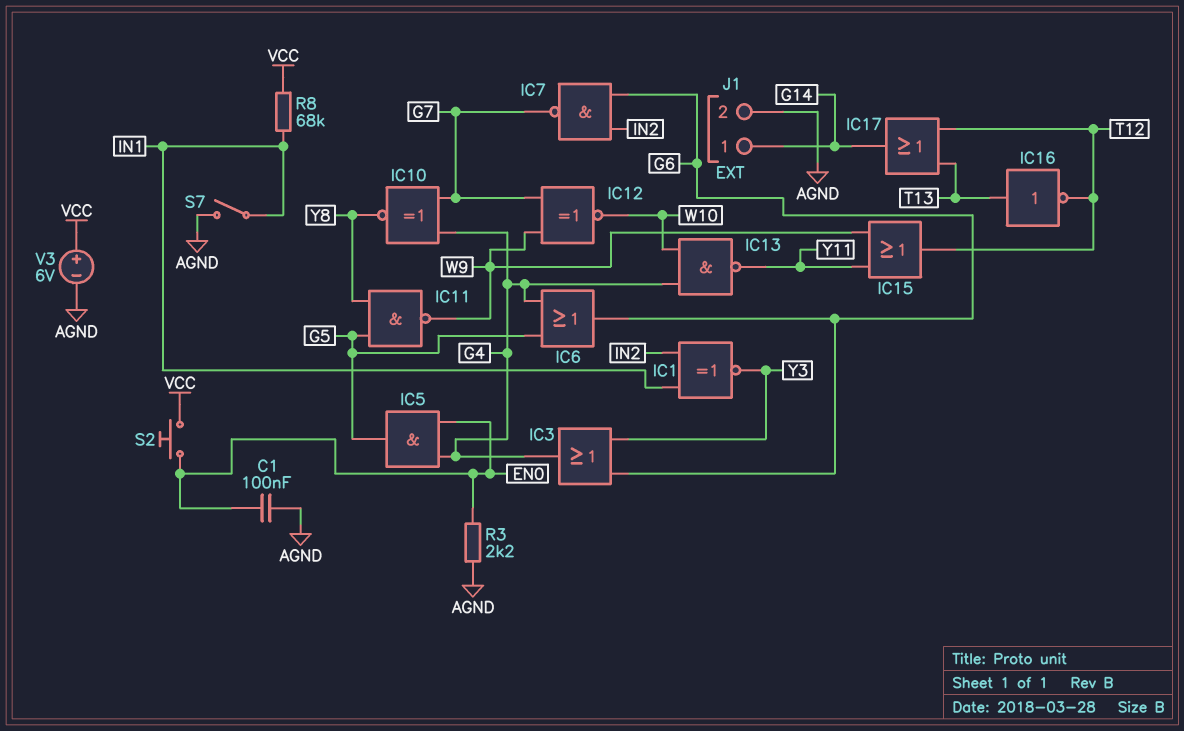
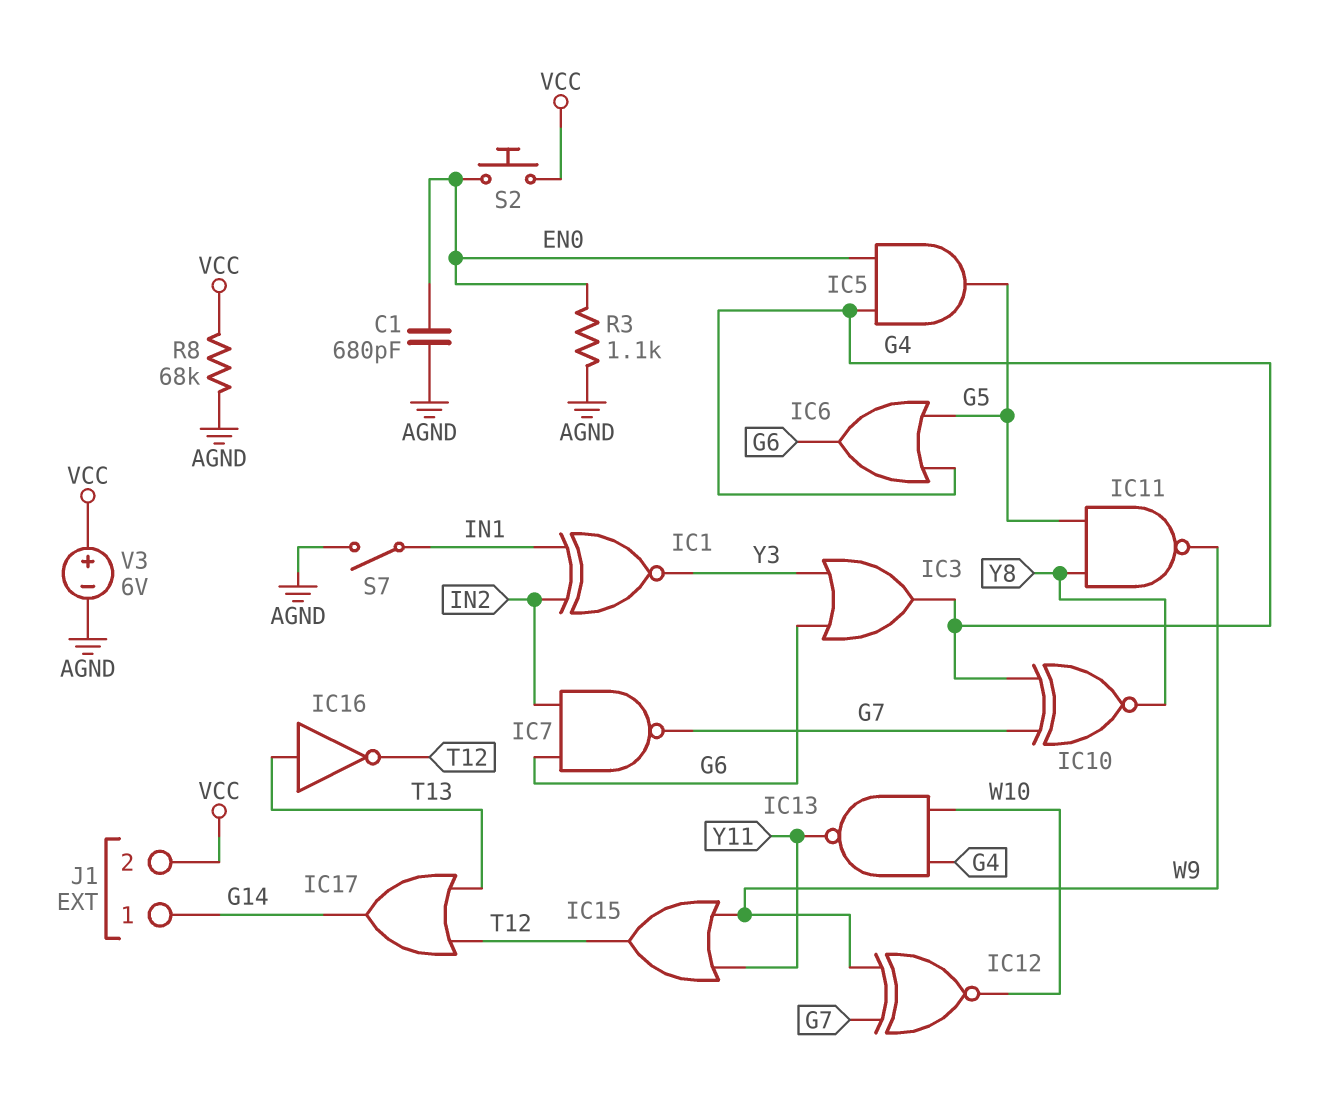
C1: 100nF (AGND, EN0) -> 680pF (AGND, EN0)
J1 pin 2: AGND -> VCC
R3: 2.2k (AGND, EN0) -> 1.1k (AGND, EN0)
R8: 68k (IN1, VCC) -> 68k (AGND, VCC)

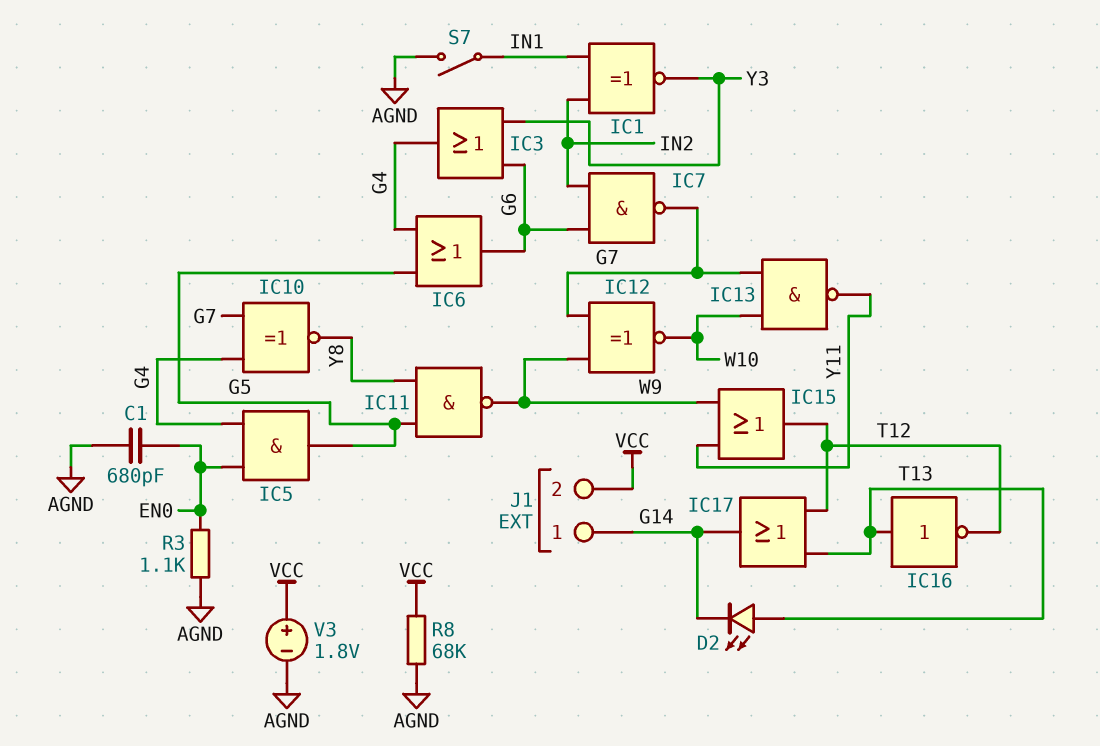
D2: none -> LED (A T13, K G14)
IC13: NAND (in G4, in W10, out Y11) -> NAND (in G7, in W10, out Y11)
S2: button (EN0, VCC) -> none
V3: 6V (plus VCC, minus AGND) -> 1.8V (plus VCC, minus AGND)

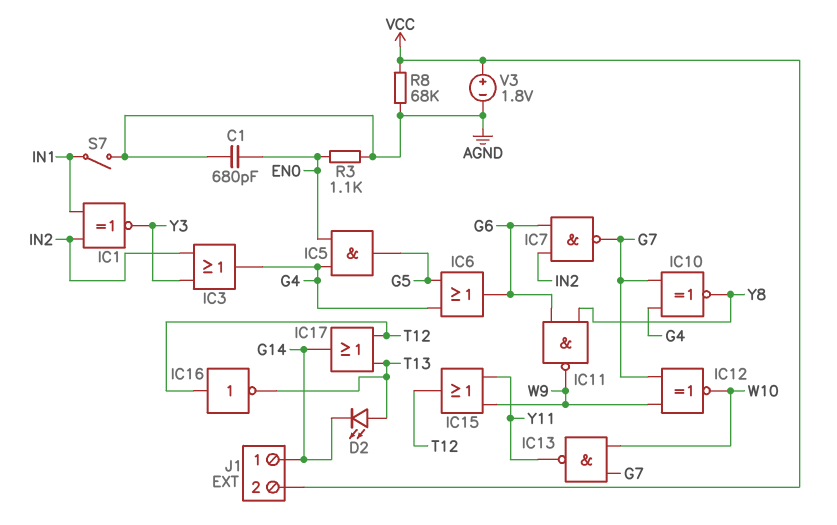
IC3: OR (in G6, in Y3, out G4) -> OR (in IN2, in Y3, out G4)
IC11: NAND (in G5, in Y8, out W9) -> NAND (in G6, in Y8, out W9)
IC16: NOT (in T13, out T12) -> NOT (in T12, out T13)

